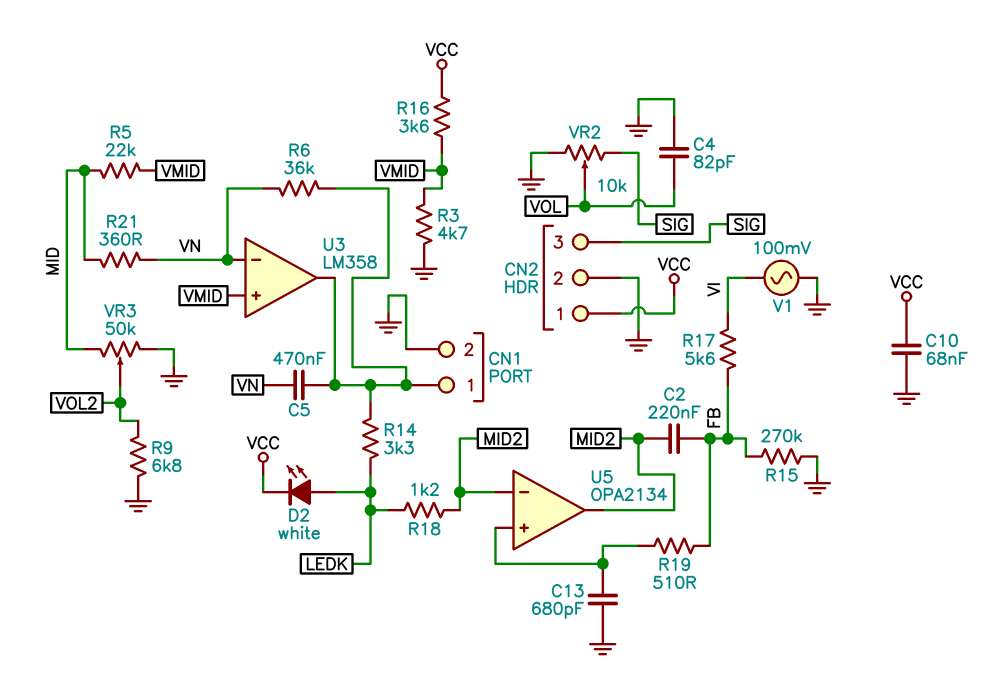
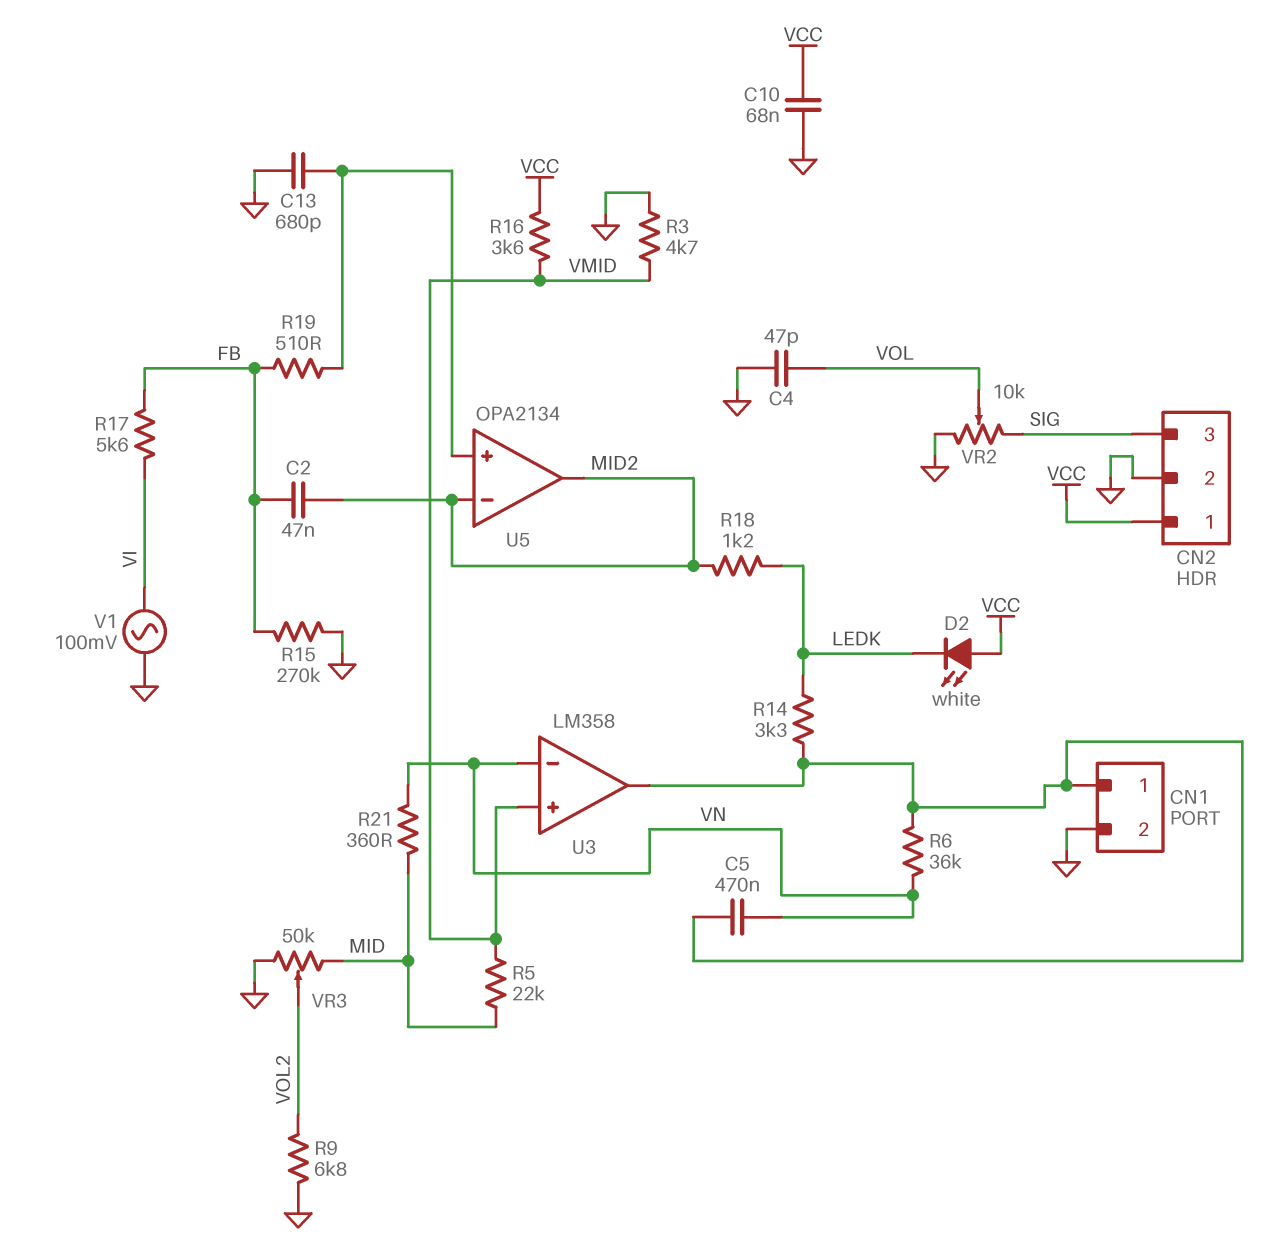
C2: 220nF (FB, MID2) -> 47nF (FB, MID2)
C4: 82pF (GND, VOL) -> 47pF (GND, VOL)
D2: LED white (A LEDK, K VCC) -> LED white (A VCC, K LEDK)

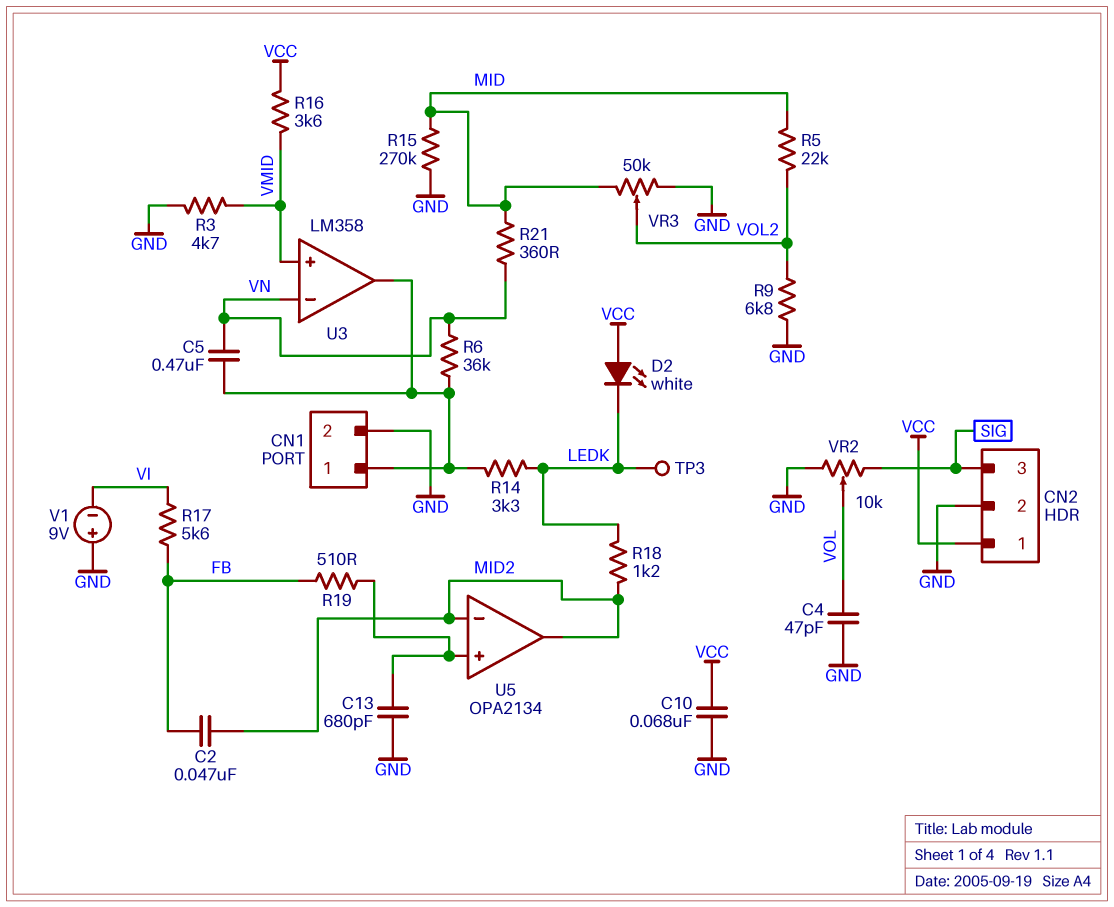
R5: 22k (MID, VMID) -> 22k (MID, VOL2)
R15: 270k (FB, GND) -> 270k (GND, MID)
TP3: none -> test point (LEDK)
V1: AC 100mV (GND, VI) -> 9V (plus GND, minus VI)

